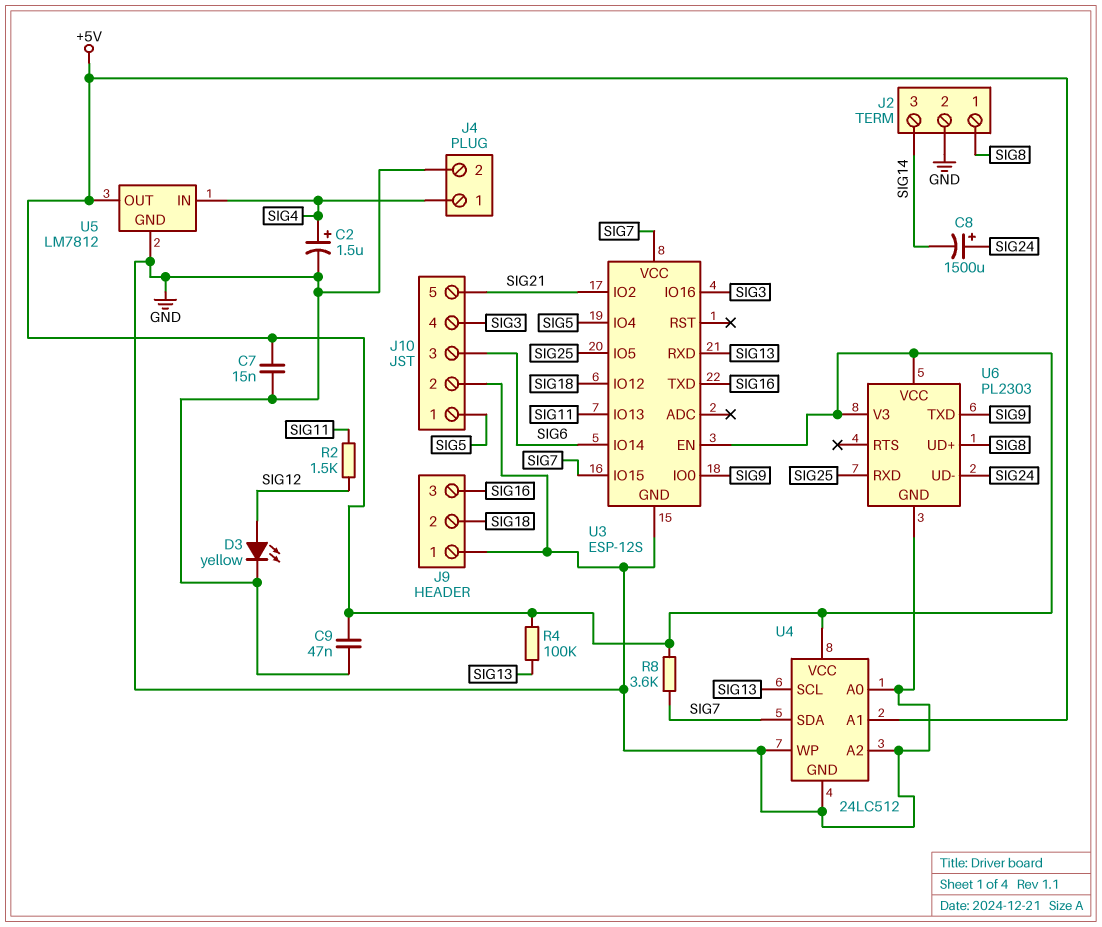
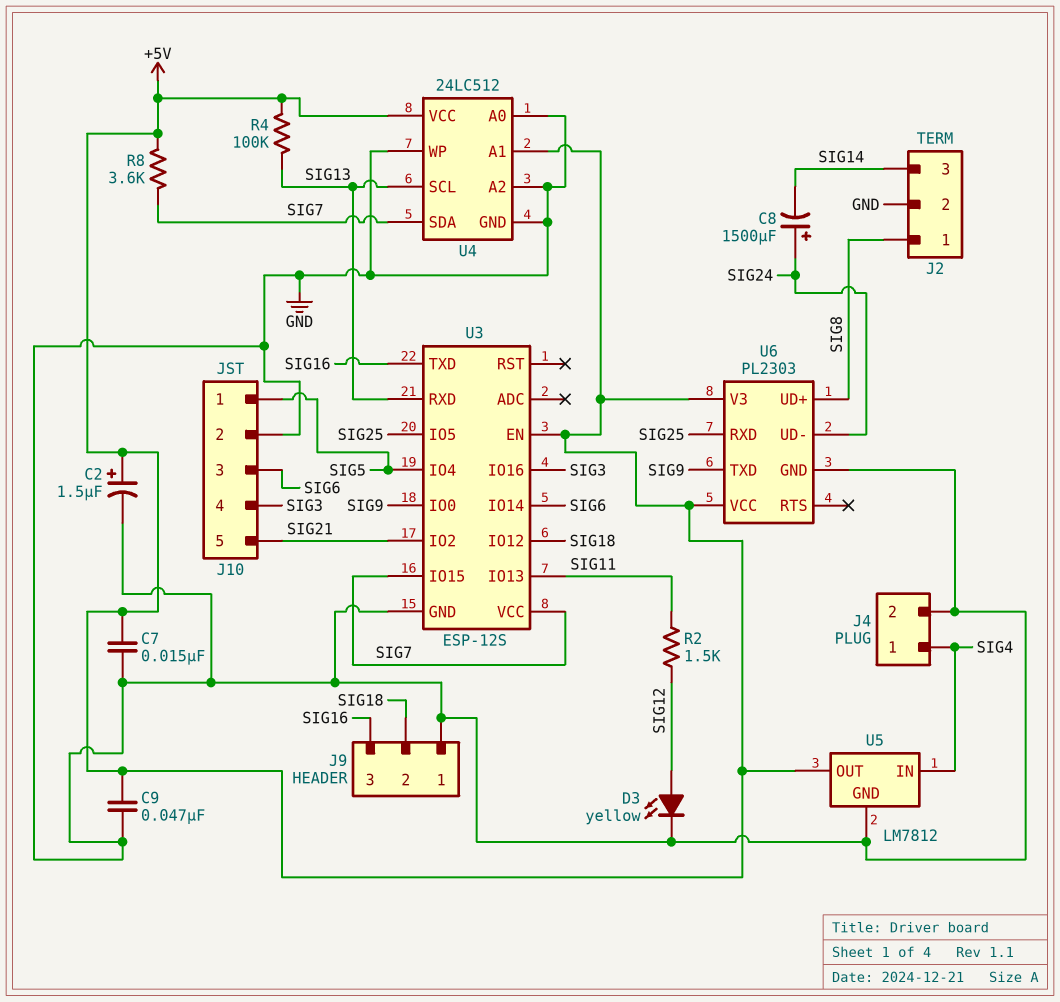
C2: 1.5uF (plus SIG4, minus GND) -> 1.5uF (plus +5V, minus GND)

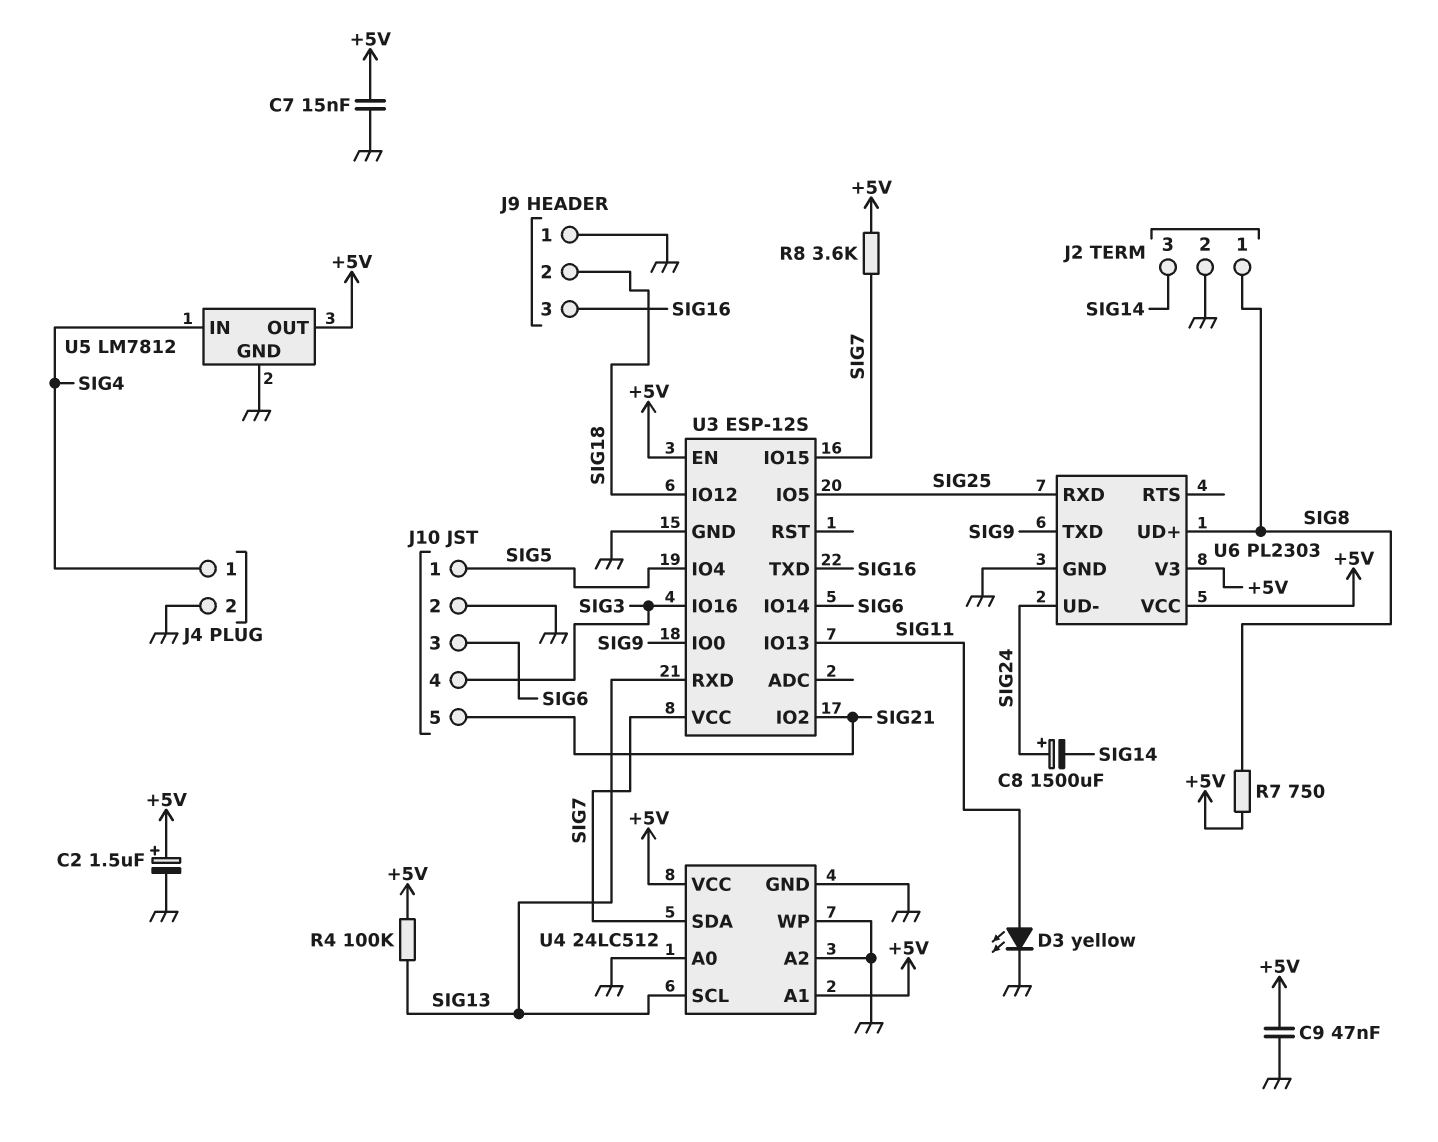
D3: LED yellow (A SIG12, K GND) -> LED yellow (A SIG11, K GND)
R2: 1.5k (SIG11, SIG12) -> none
R7: none -> 750 (+5V, SIG8)

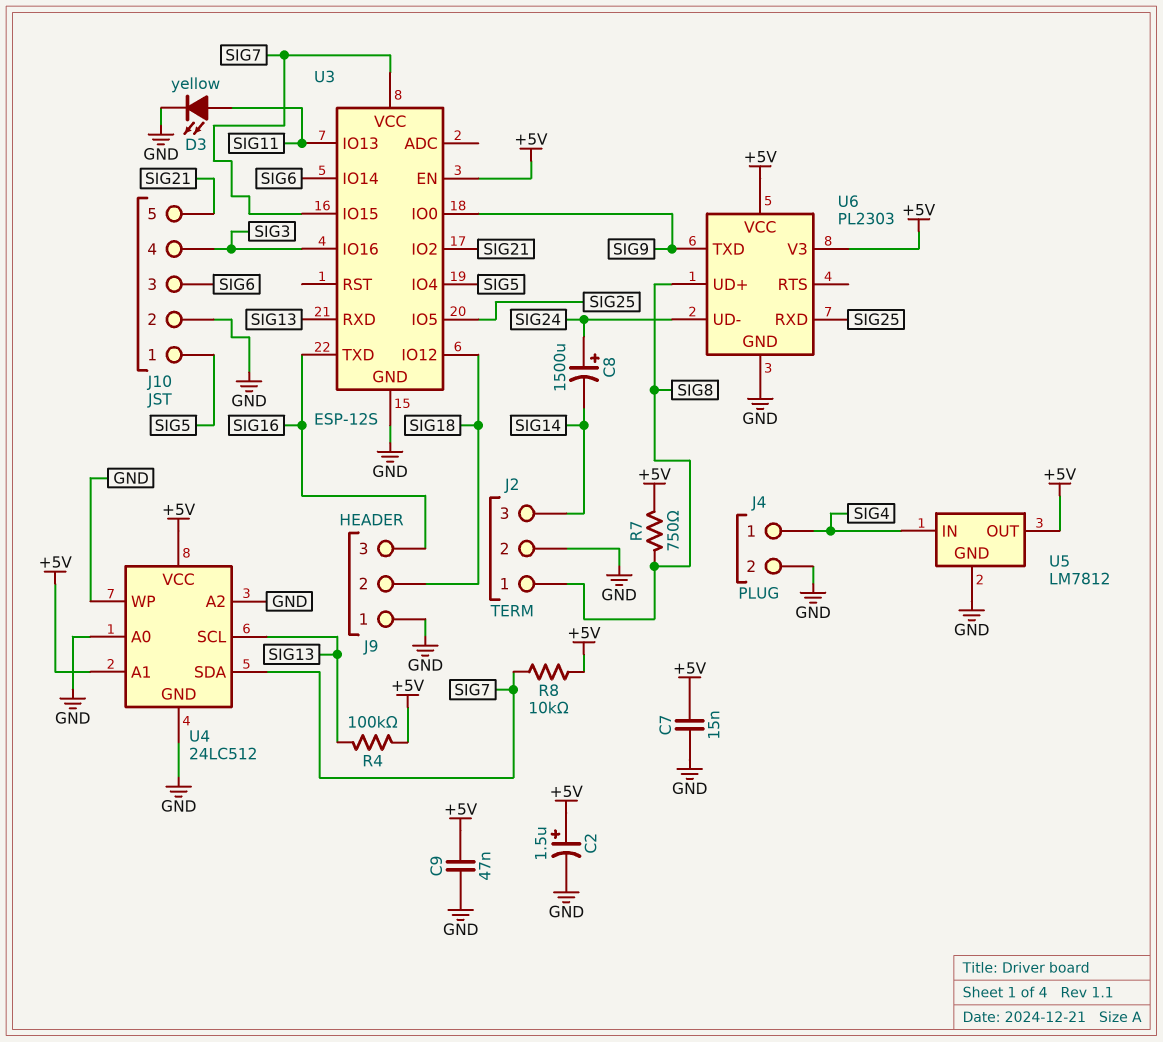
R8: 3.6k (+5V, SIG7) -> 10k (+5V, SIG7)

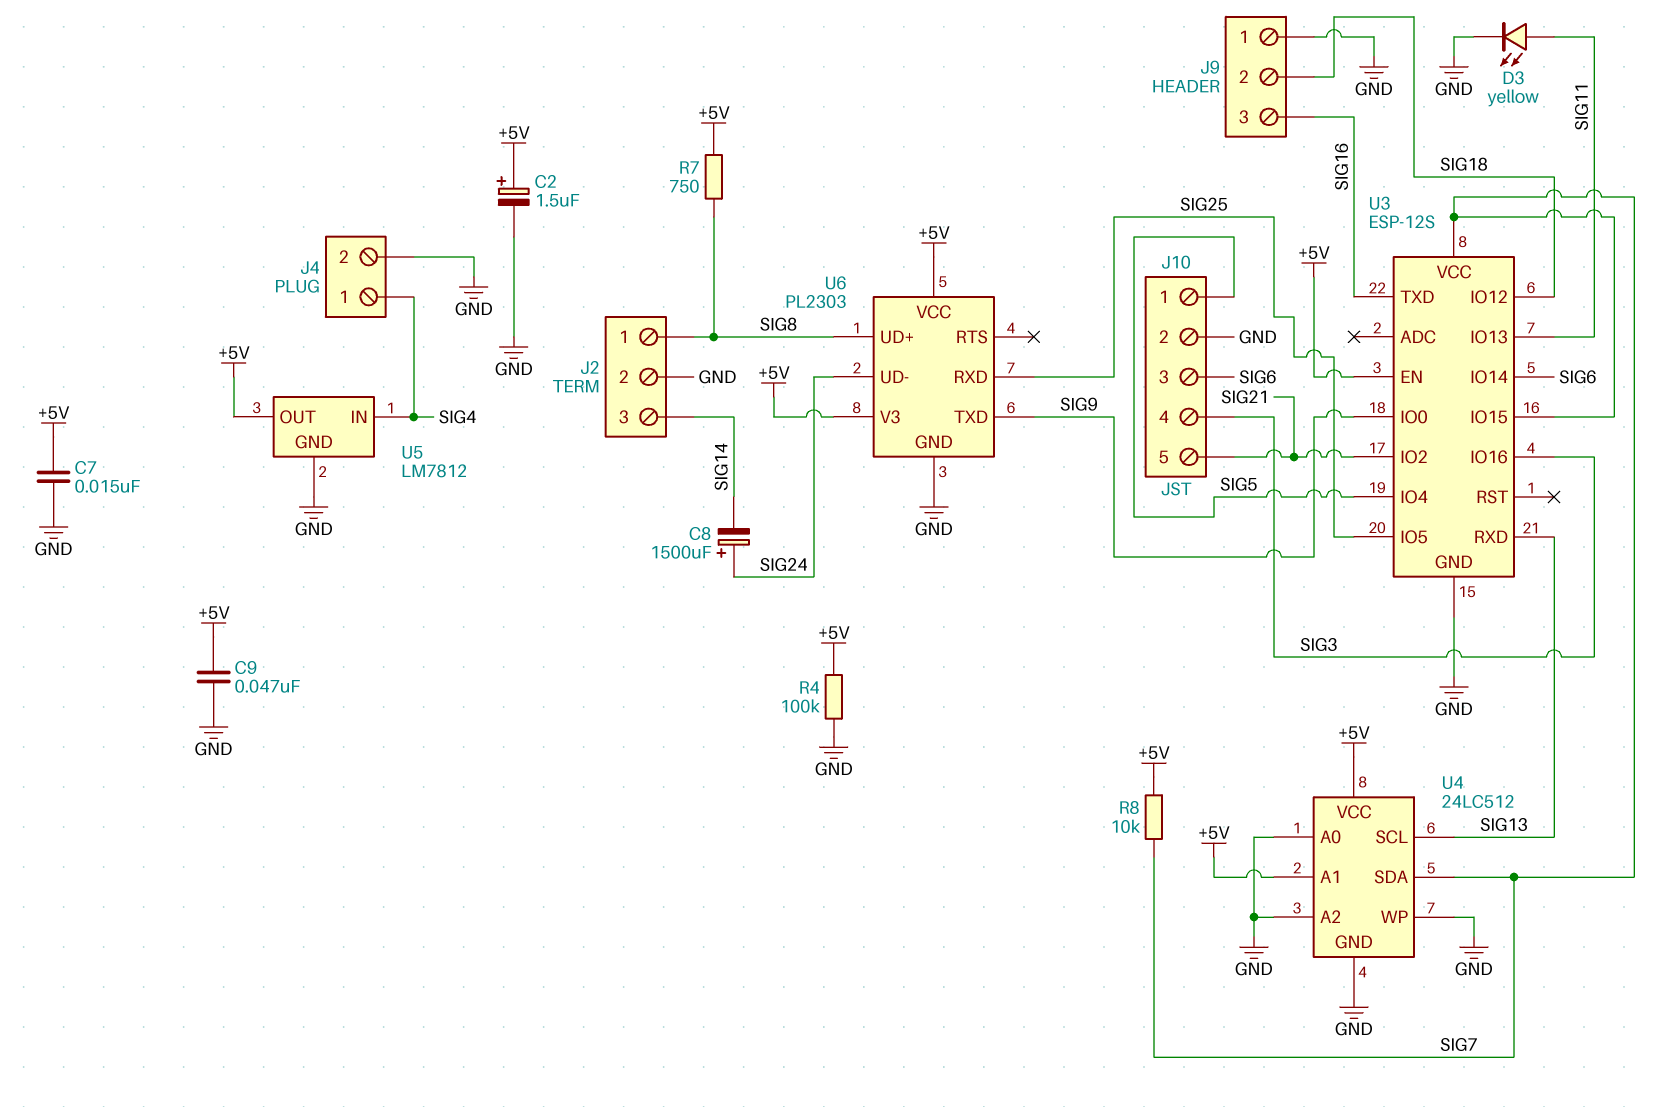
R4: 100k (+5V, SIG13) -> 100k (+5V, GND)

